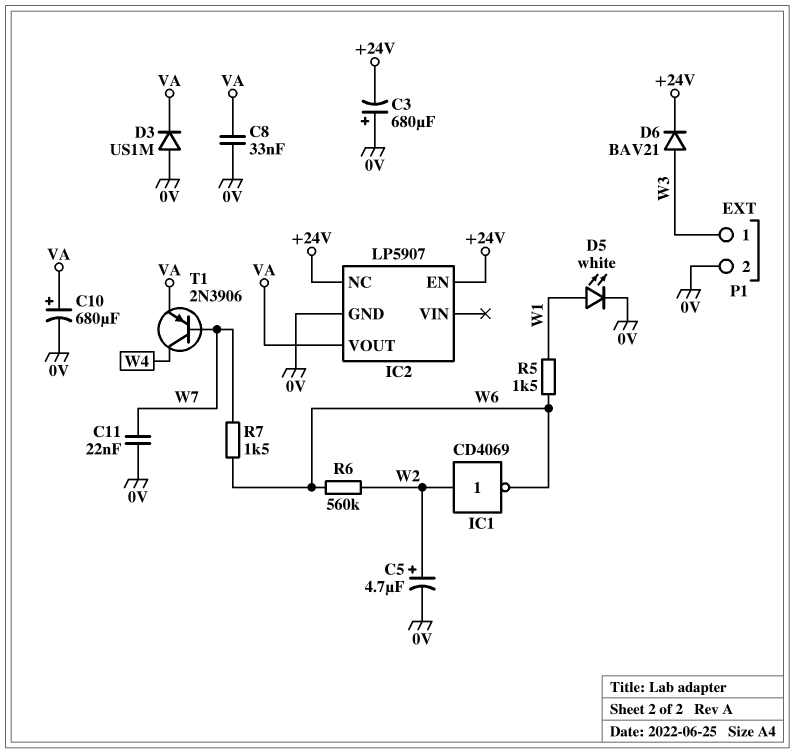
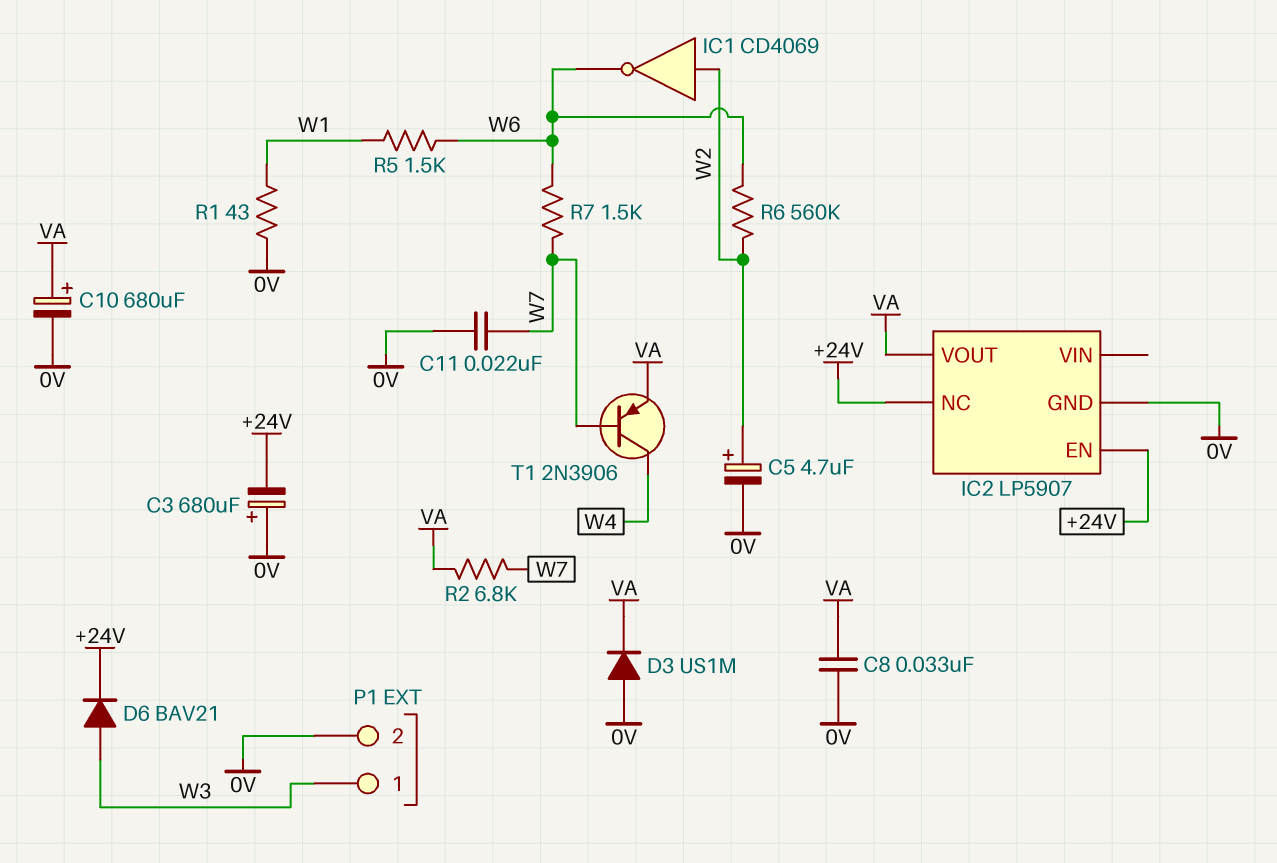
D5: LED white (A W1, K 0V) -> none
R1: none -> 43 (0V, W1)
R2: none -> 6.8k (VA, W7)

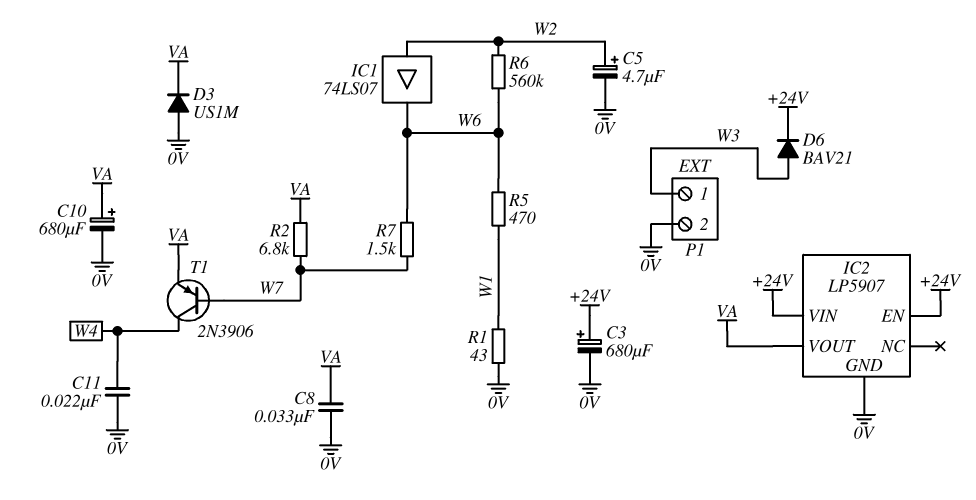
C3: 680uF (plus 0V, minus +24V) -> 680uF (plus +24V, minus 0V)
C11: 22nF (0V, W7) -> 22nF (0V, W4)
IC1: NOT CD4069 (in W2, out W6) -> buffer 74LS07 (in W2, out W6)
IC2 pin NC: +24V -> none
IC2 pin VIN: none -> +24V
R5: 1.5k (W1, W6) -> 470 (W1, W6)

